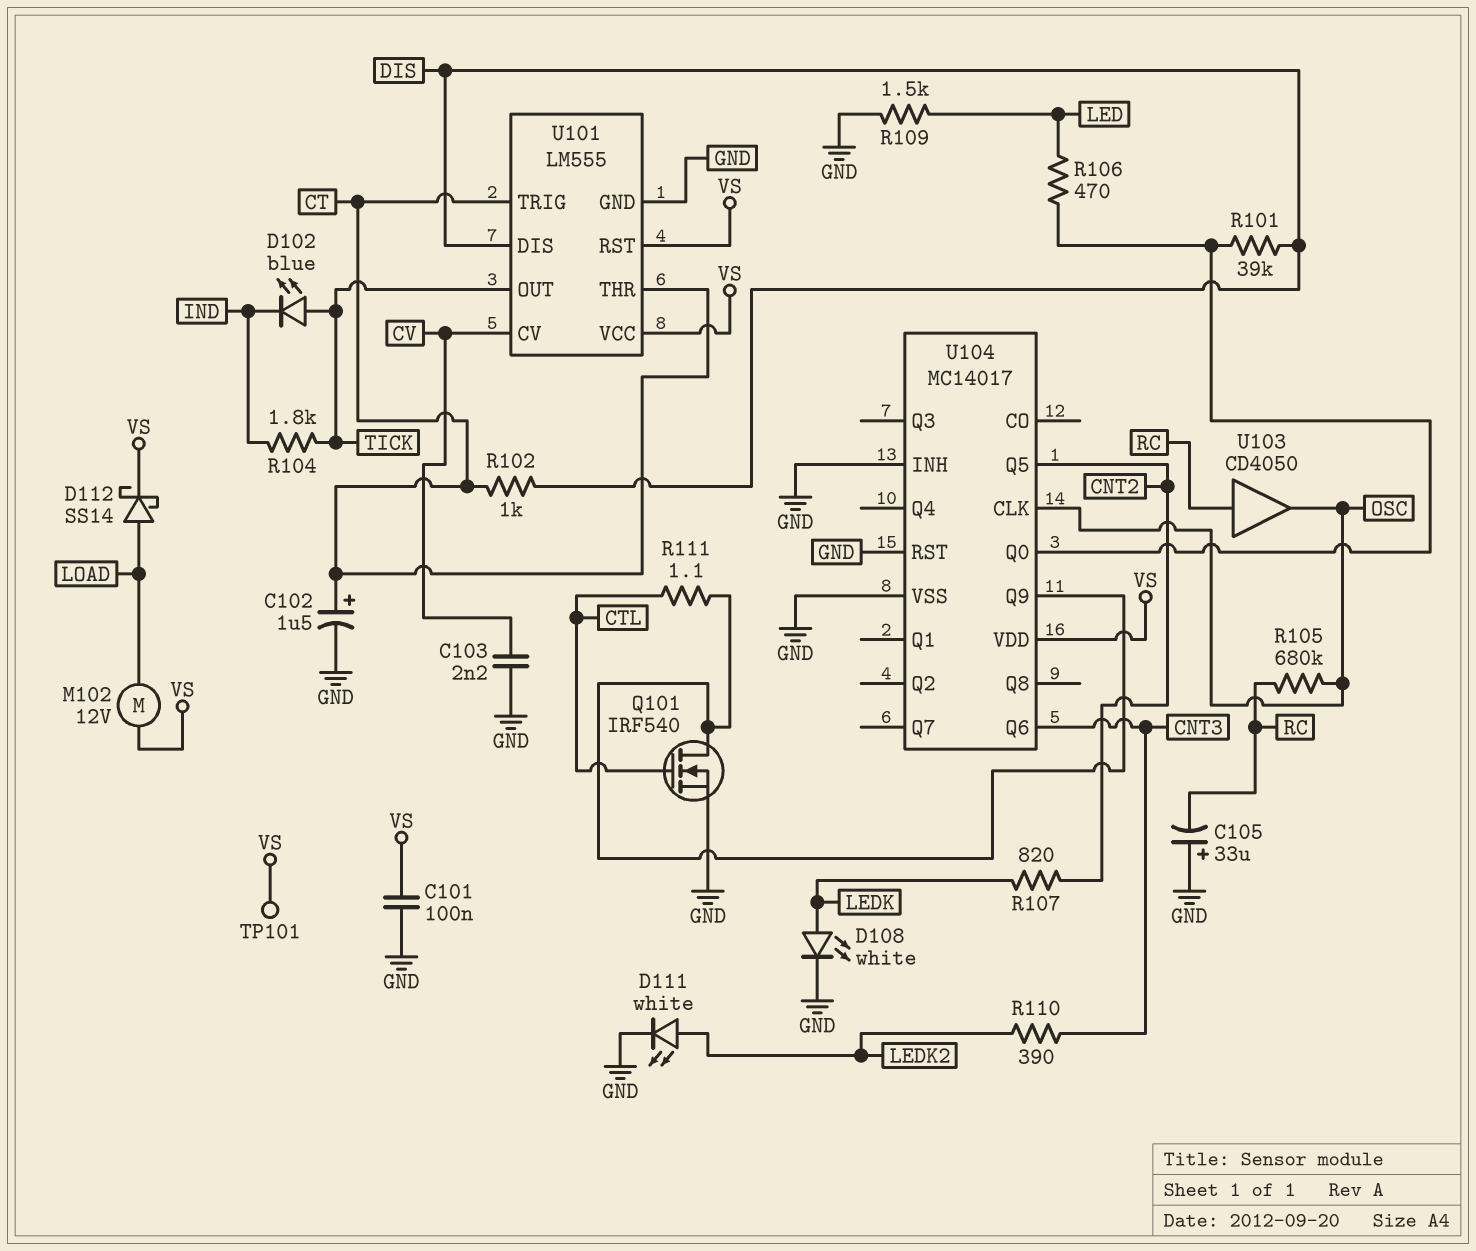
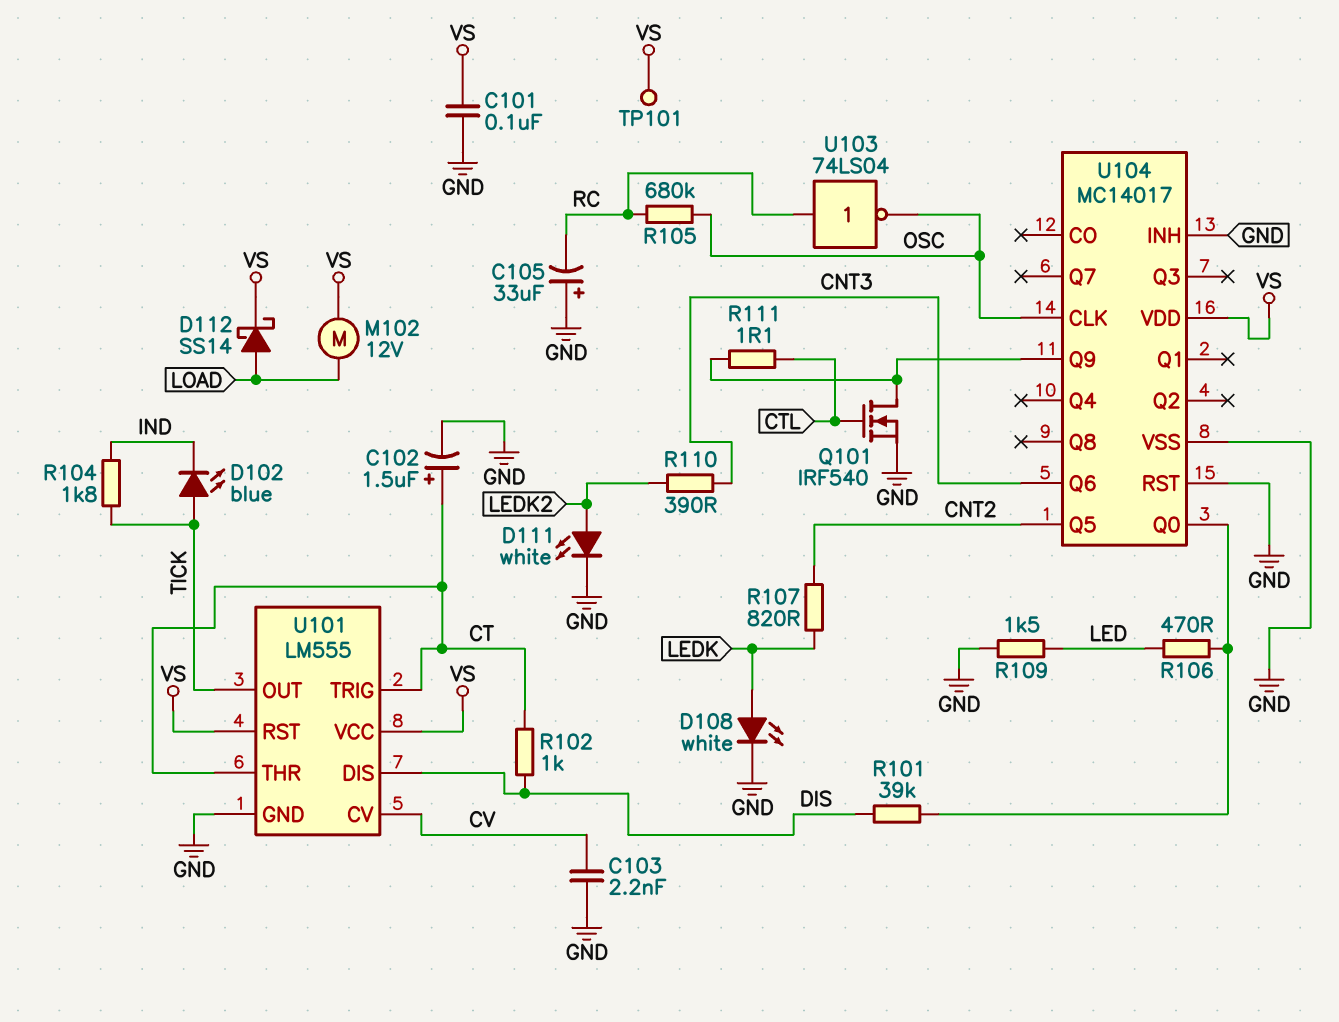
U103: buffer CD4050 (in RC, out OSC) -> NOT 74LS04 (in RC, out OSC)

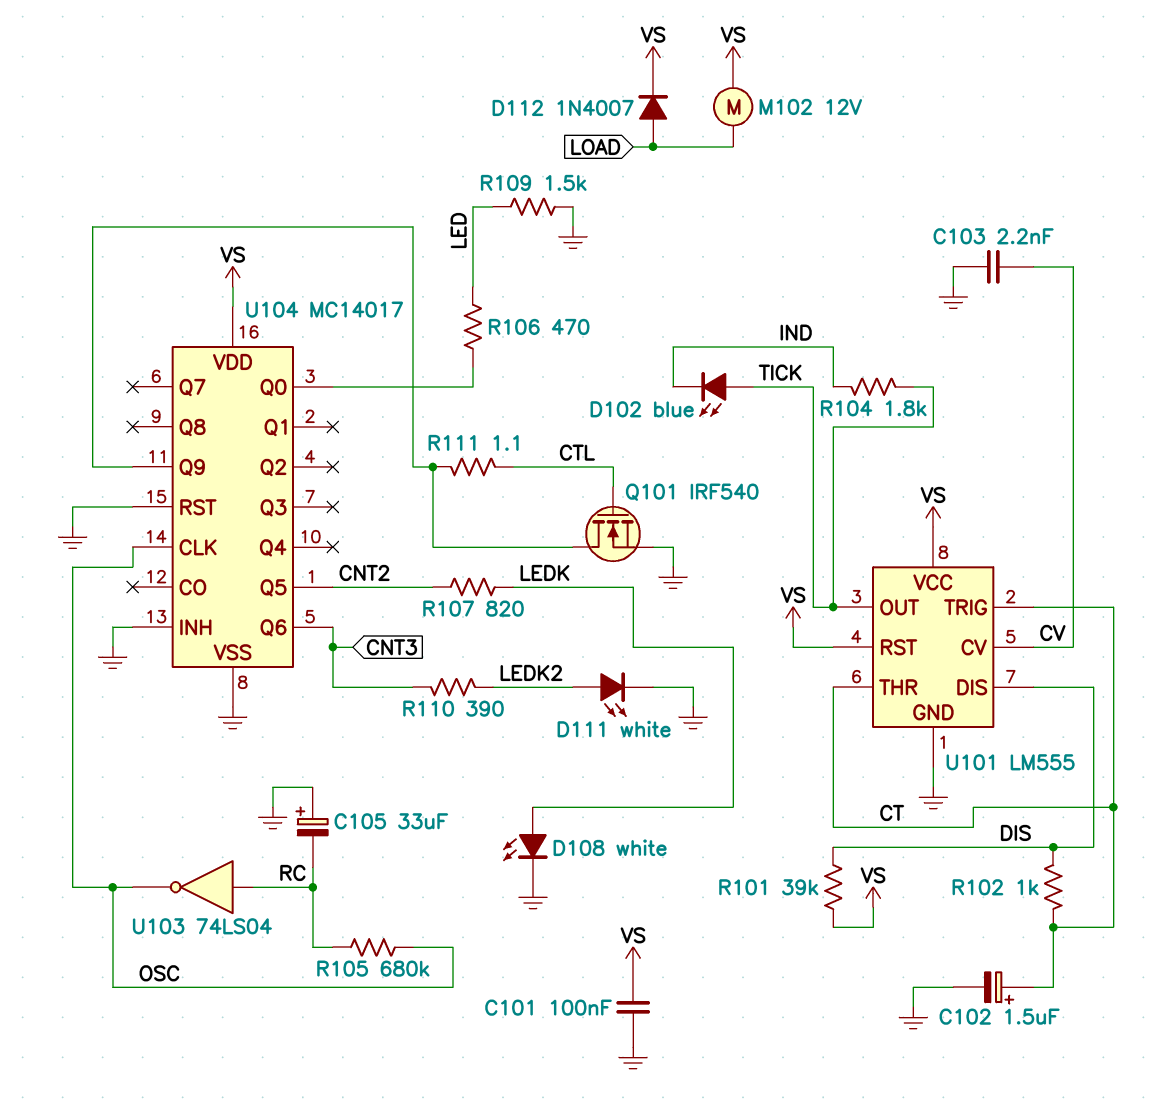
D112: schottky SS14 (A LOAD, K VS) -> diode 1N4007 (A LOAD, K VS)
R101: 39k (DIS, U104/Q0) -> 39k (DIS, VS)
TP101: test point (VS) -> none

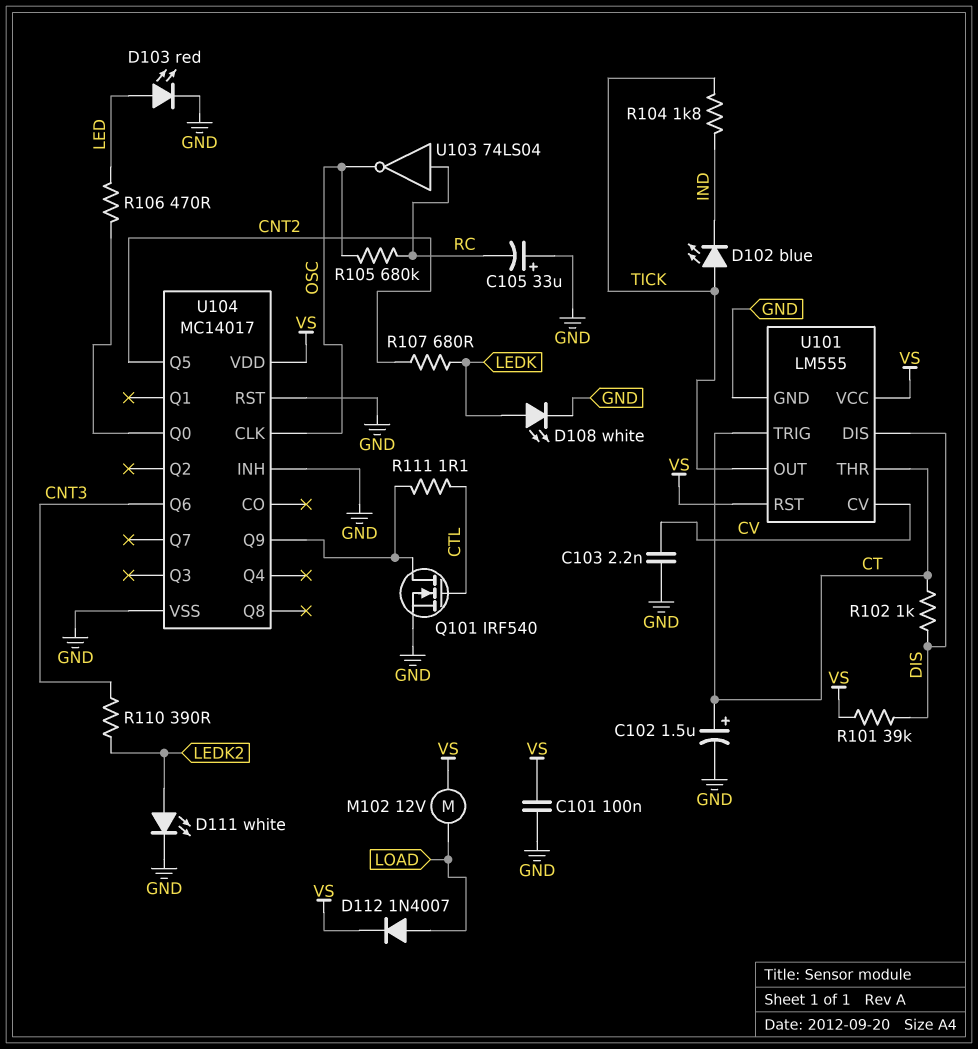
D103: none -> LED red (A LED, K GND)
R107: 820 (CNT2, LEDK) -> 680 (CNT2, LEDK)
R109: 1.5k (GND, LED) -> none

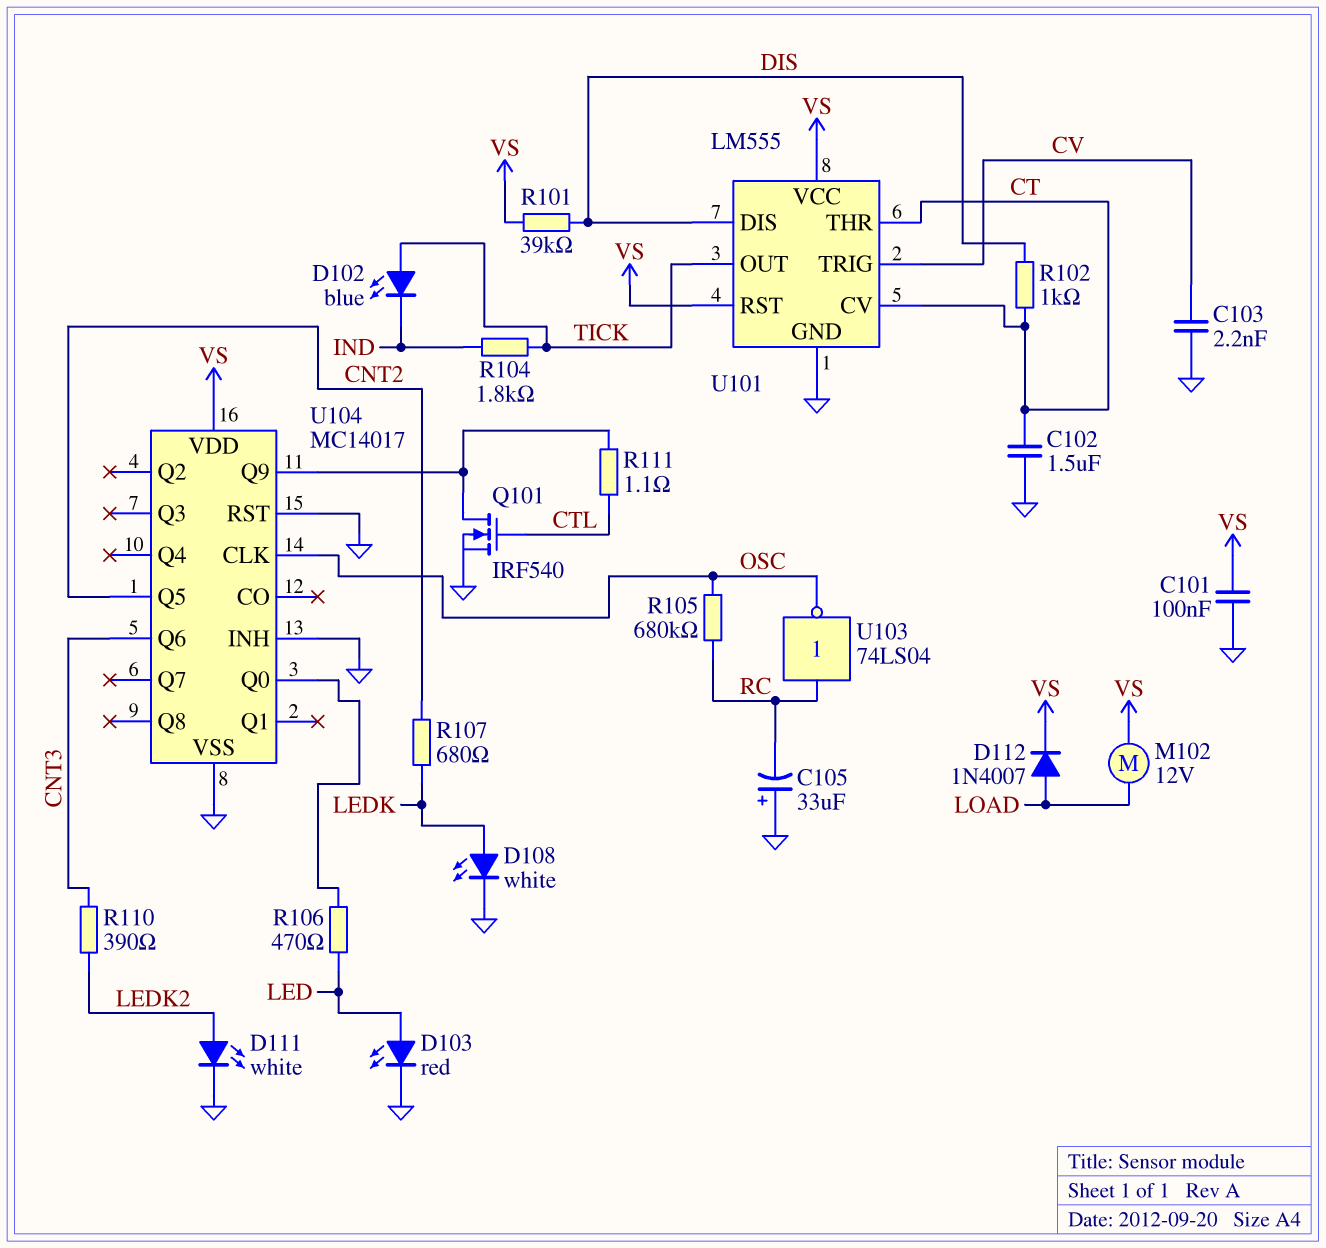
C102: 1.5uF (plus CT, minus GND) -> 1.5uF (CT, GND)
U101 pin CV: CV -> CT
U101 pin TRIG: CT -> CV

